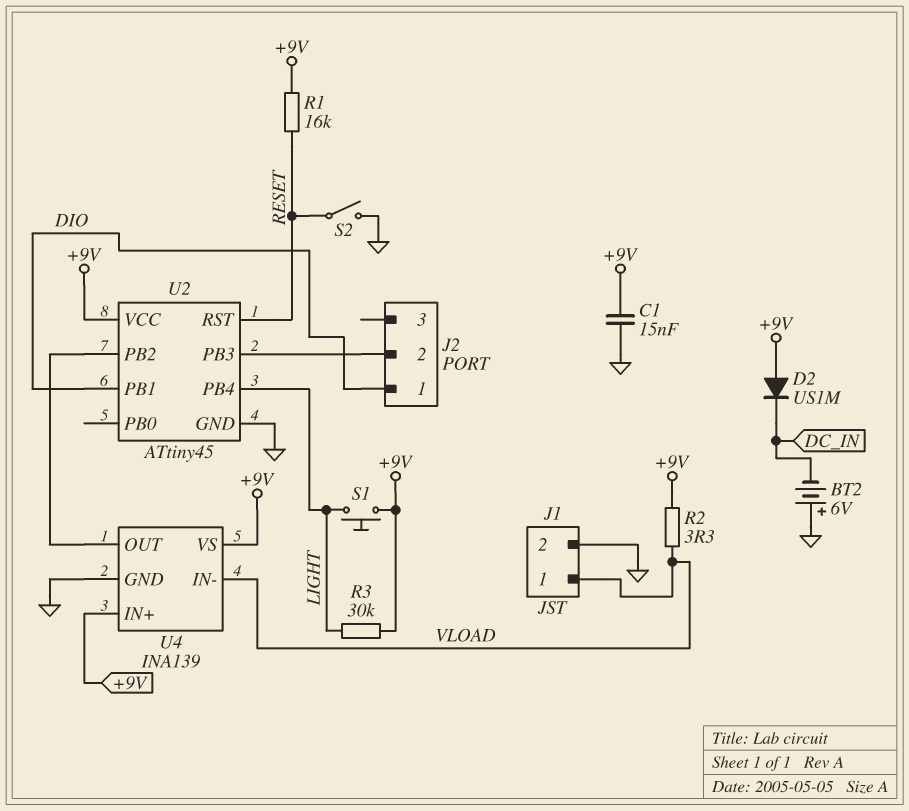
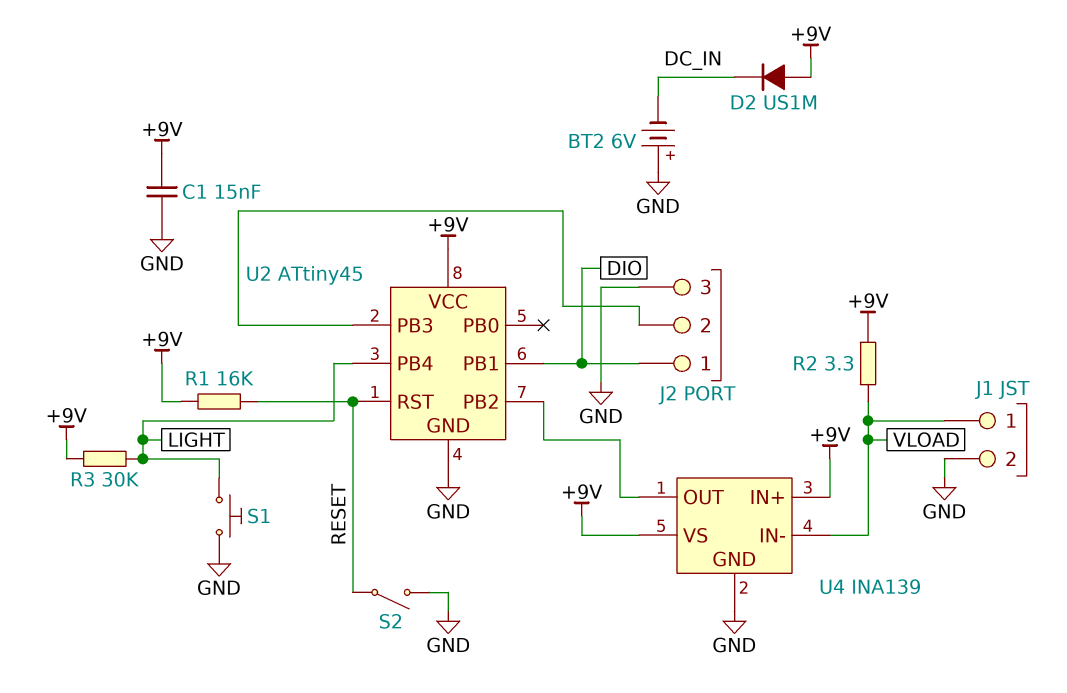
J2 pin 3: none -> GND
S1: button (+9V, LIGHT) -> button (GND, LIGHT)

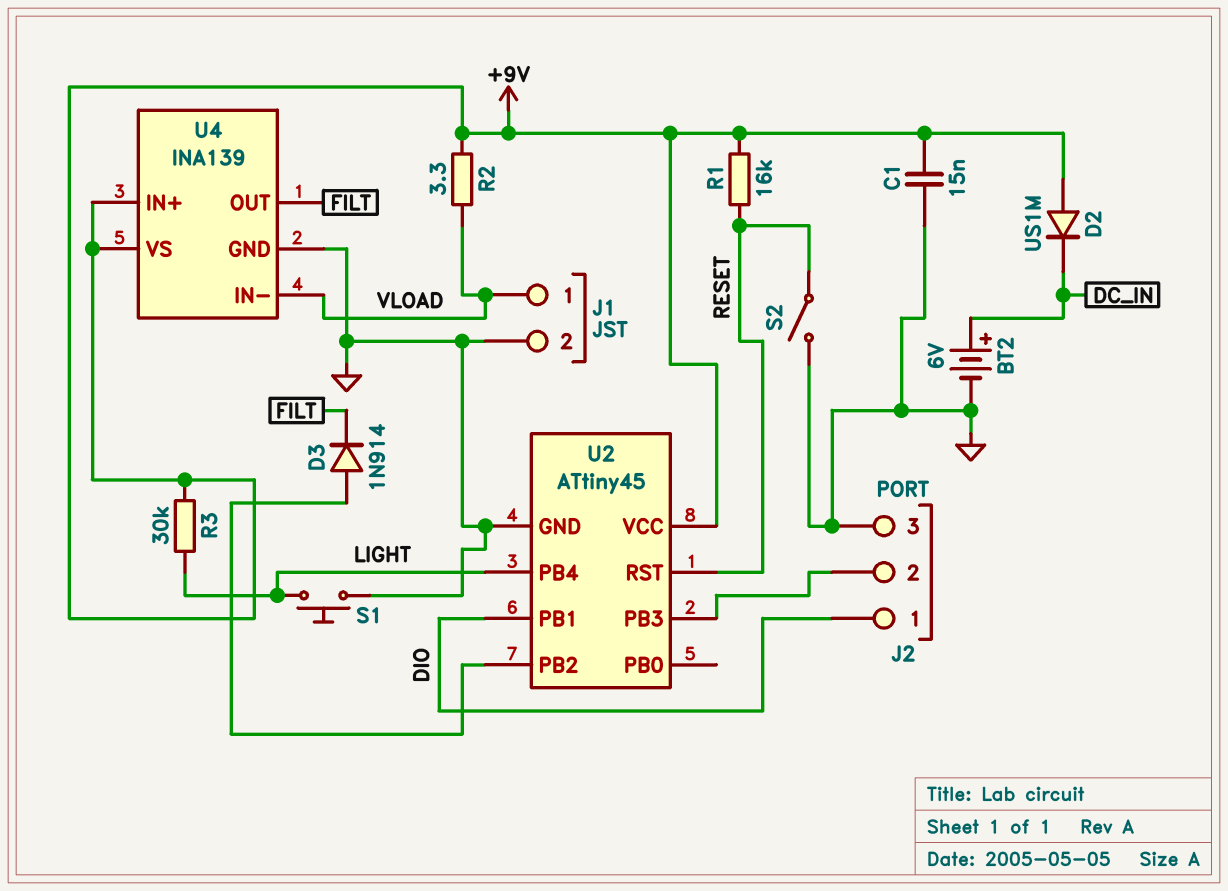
BT2: 6V (plus GND, minus DC_IN) -> 6V (plus DC_IN, minus GND)
D3: none -> diode 1N914 (A U2/PB2, K FILT)
U4 pin OUT: U2/PB2 -> FILT

